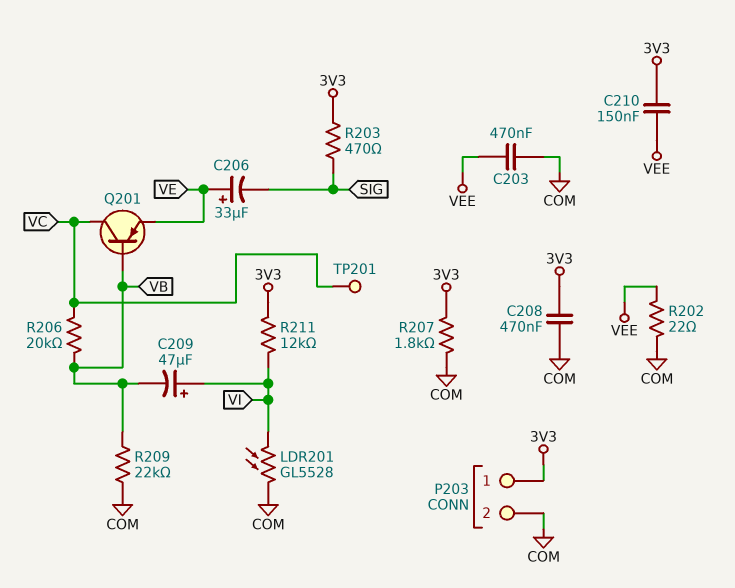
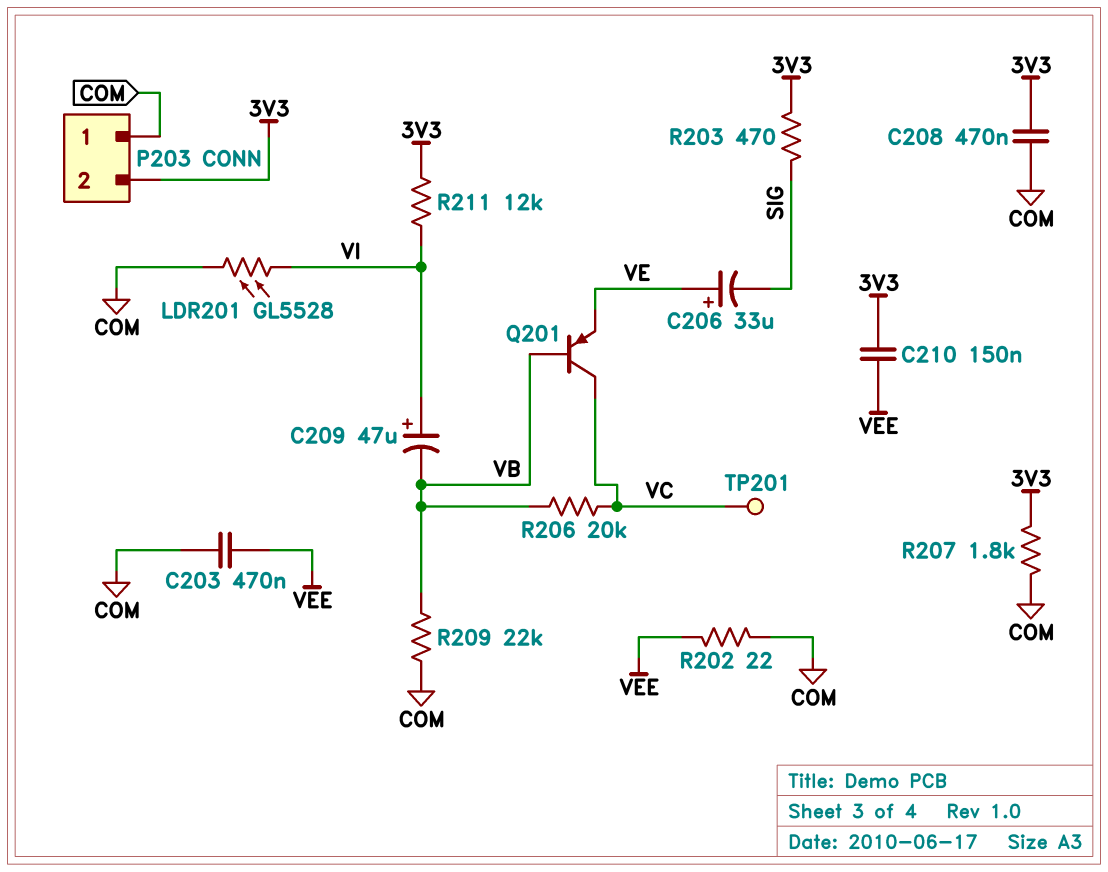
P203 pin 1: 3V3 -> COM
P203 pin 2: COM -> 3V3

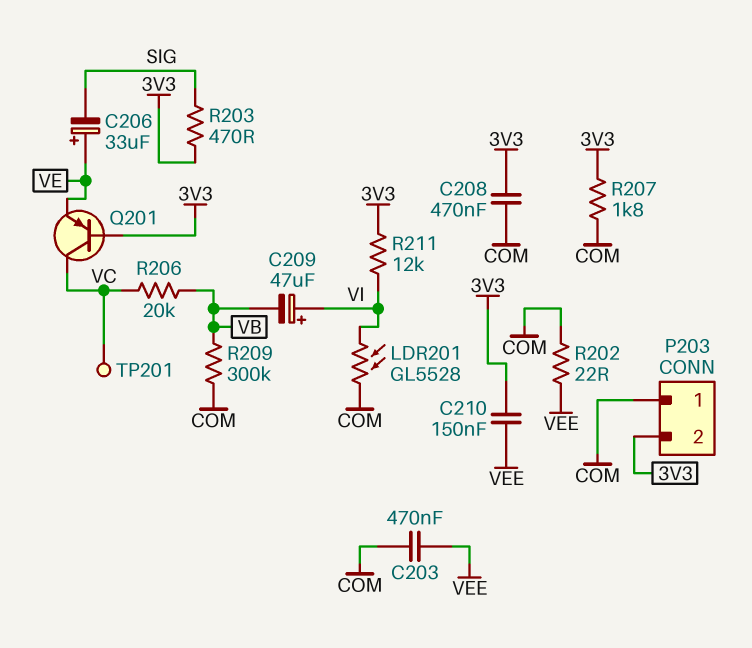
Q201: PNP (B VB, C VC, E VE) -> PNP (B 3V3, C VC, E VE)
R209: 22k (COM, VB) -> 300k (COM, VB)

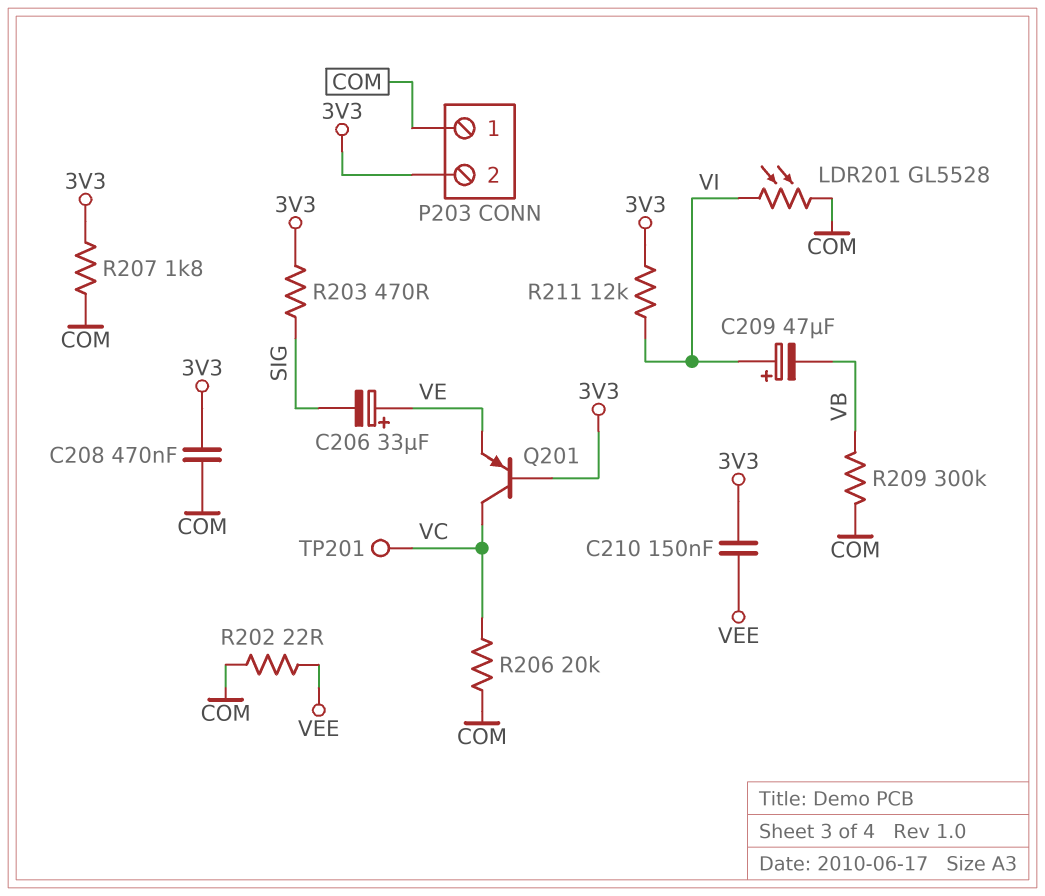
C203: 470nF (COM, VEE) -> none
R206: 20k (VB, VC) -> 20k (COM, VC)

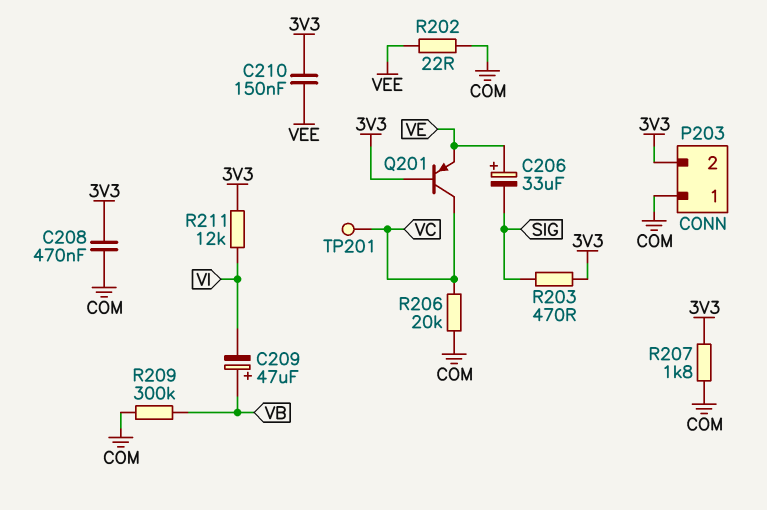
C209: 47uF (plus VI, minus VB) -> 47uF (plus VB, minus VI)
LDR201: GL5528 (COM, VI) -> none

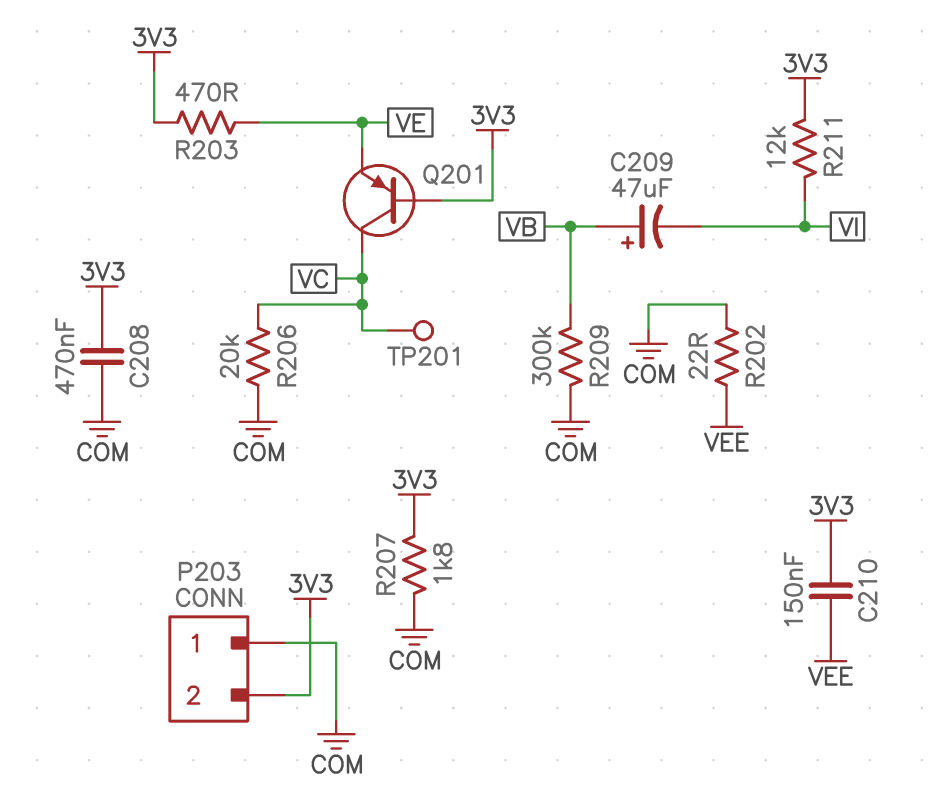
C206: 33uF (plus VE, minus SIG) -> none
R203: 470 (3V3, SIG) -> 470 (3V3, VE)

